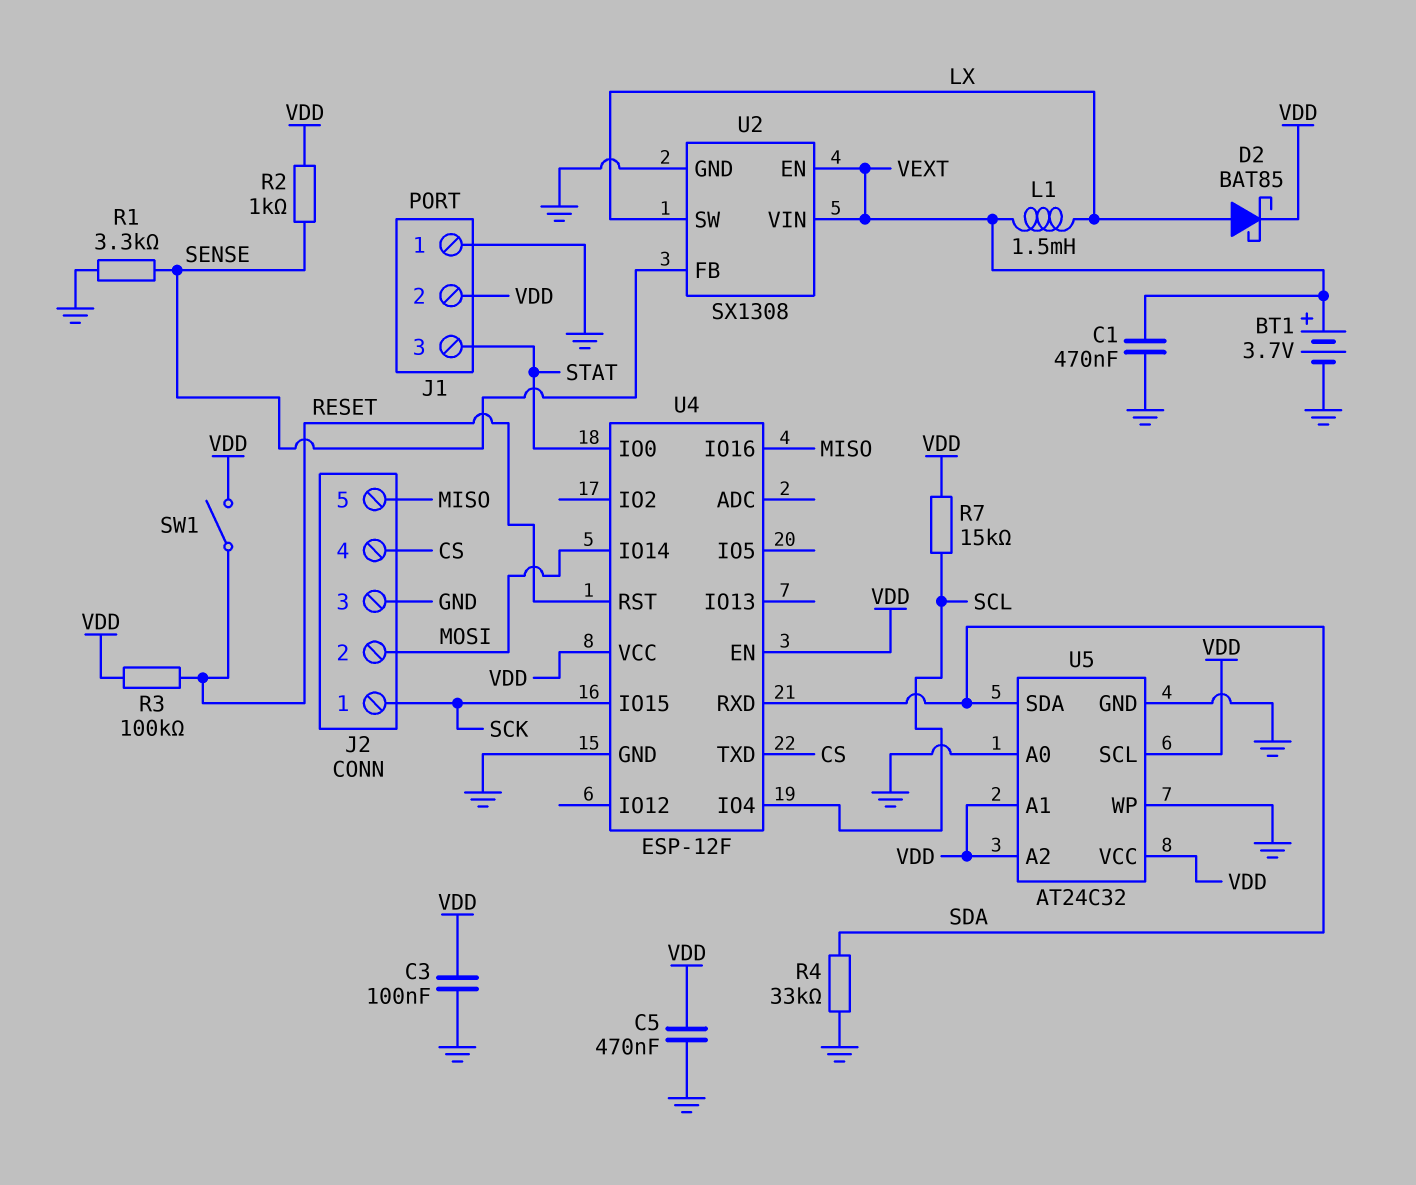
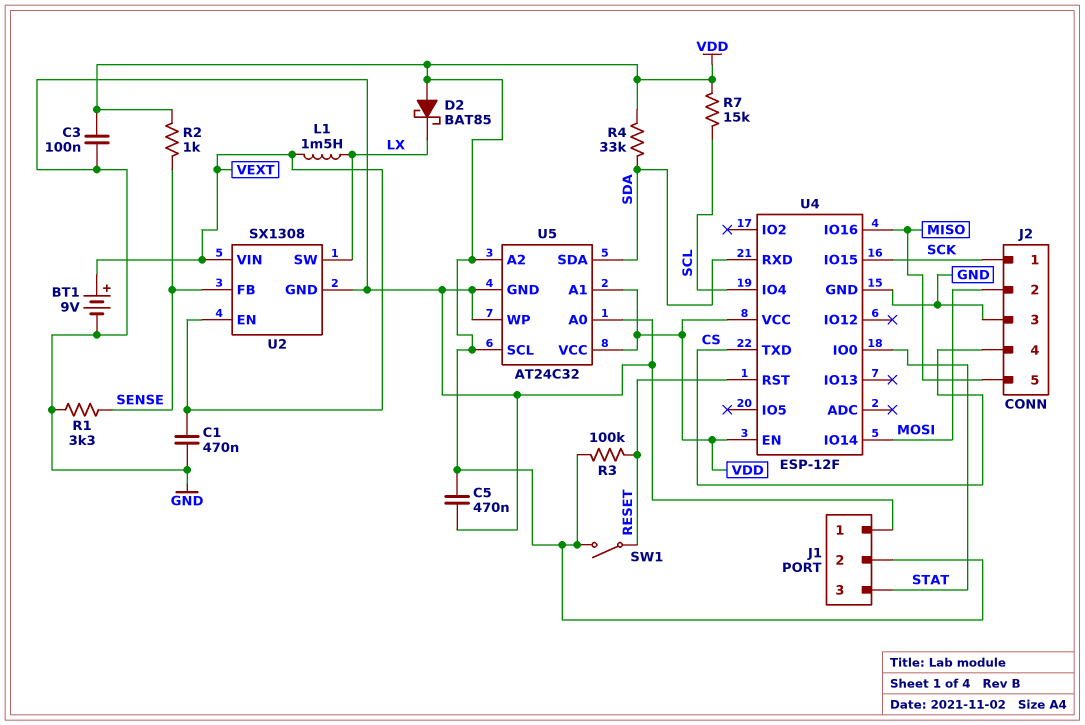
BT1: 3.7V (plus VEXT, minus GND) -> 9V (plus VEXT, minus GND)
D2: schottky BAT85 (A LX, K VDD) -> schottky BAT85 (A VDD, K LX)
R4: 33k (GND, SDA) -> 33k (SDA, VDD)

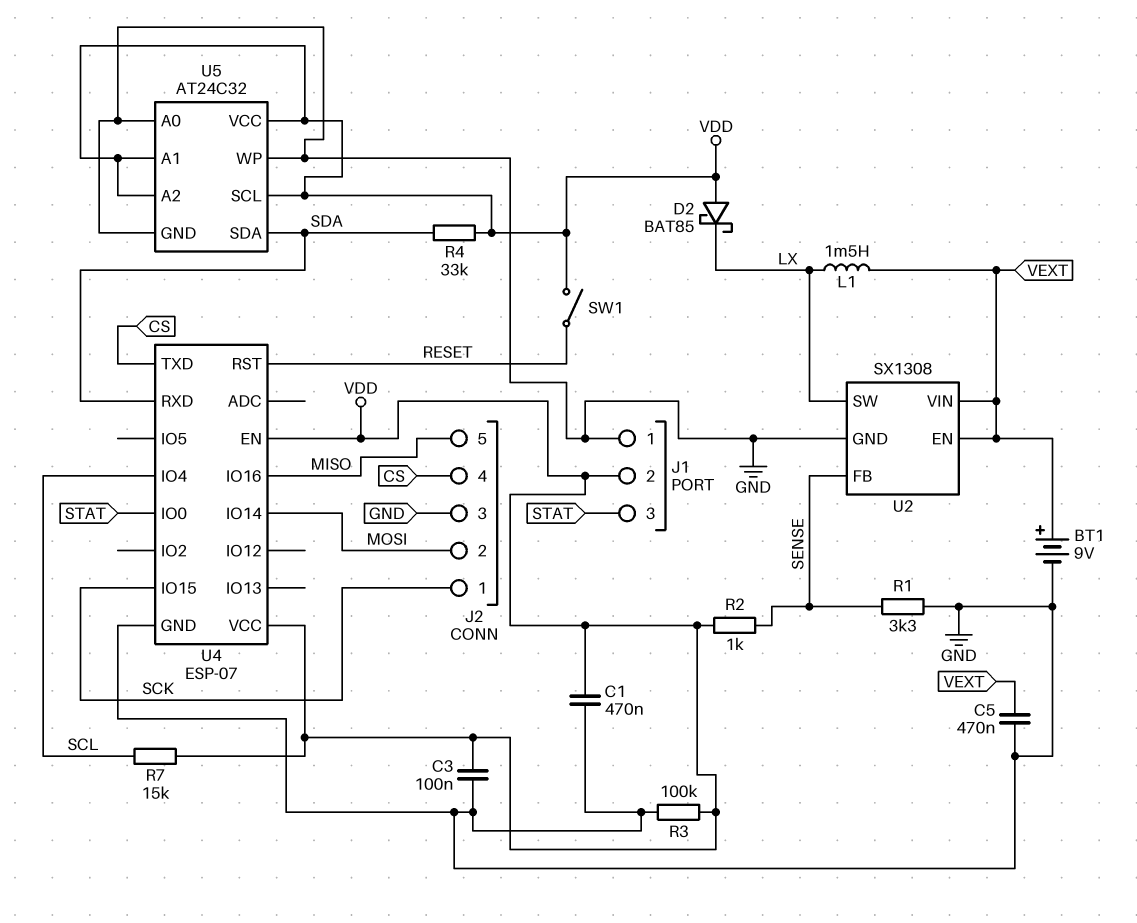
C1: 470nF (GND, VEXT) -> 470nF (GND, VDD)
C5: 470nF (GND, VDD) -> 470nF (GND, VEXT)
R3: 100k (RESET, VDD) -> 100k (GND, VDD)
U4: ESP-12F -> ESP-07

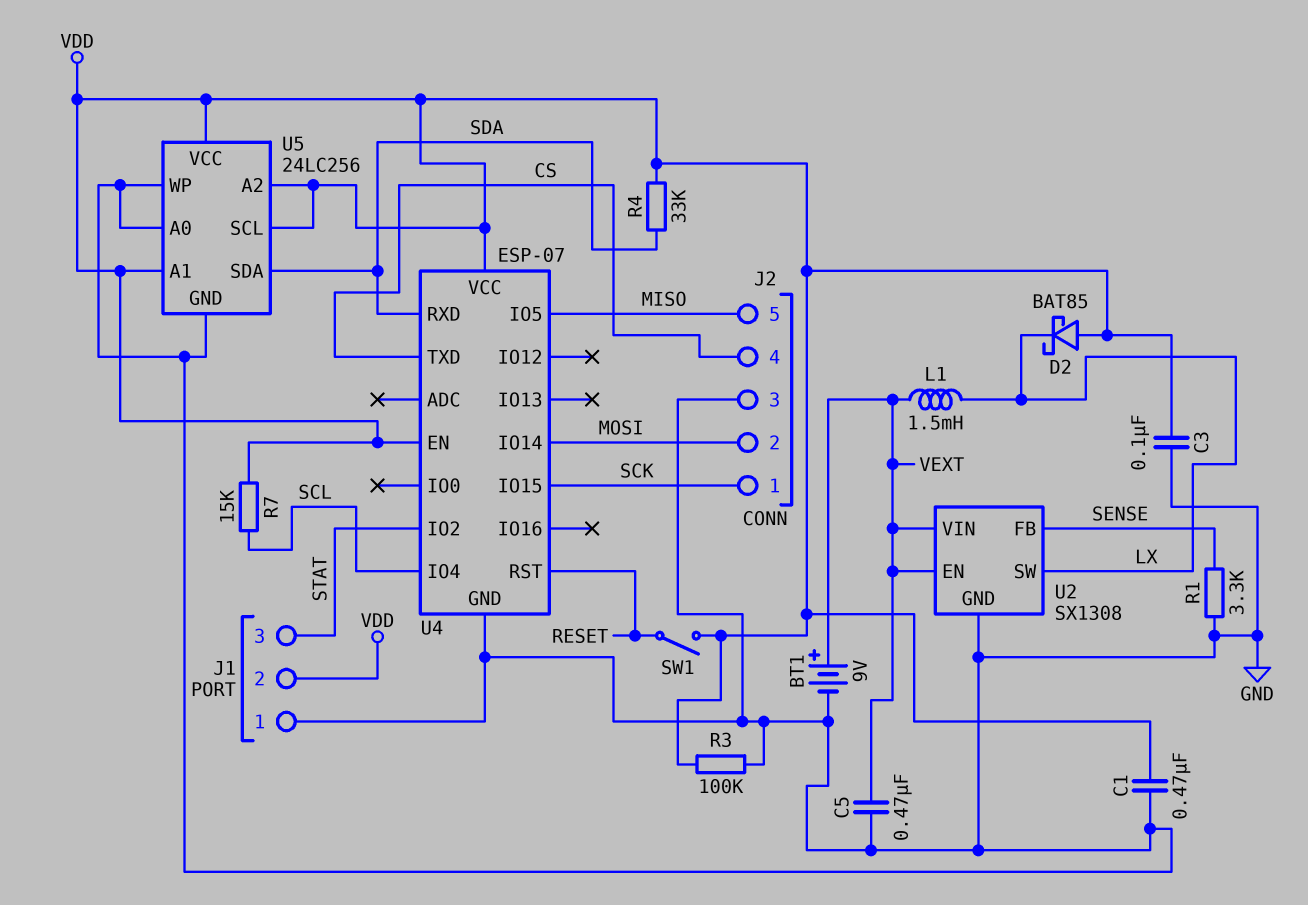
R2: 1k (SENSE, VDD) -> none
U4 pin IO0: STAT -> none
U4 pin IO2: none -> STAT
U4 pin IO5: none -> MISO
U4 pin IO16: MISO -> none
U5: AT24C32 -> 24LC256

